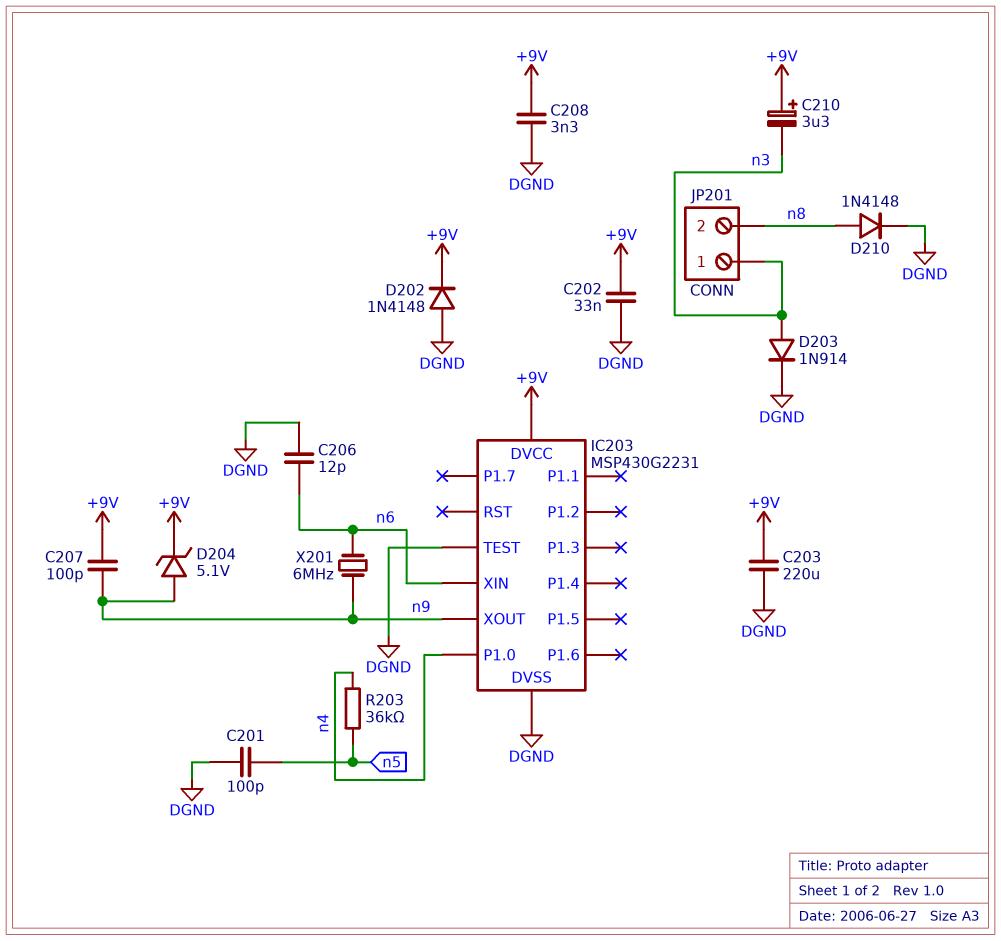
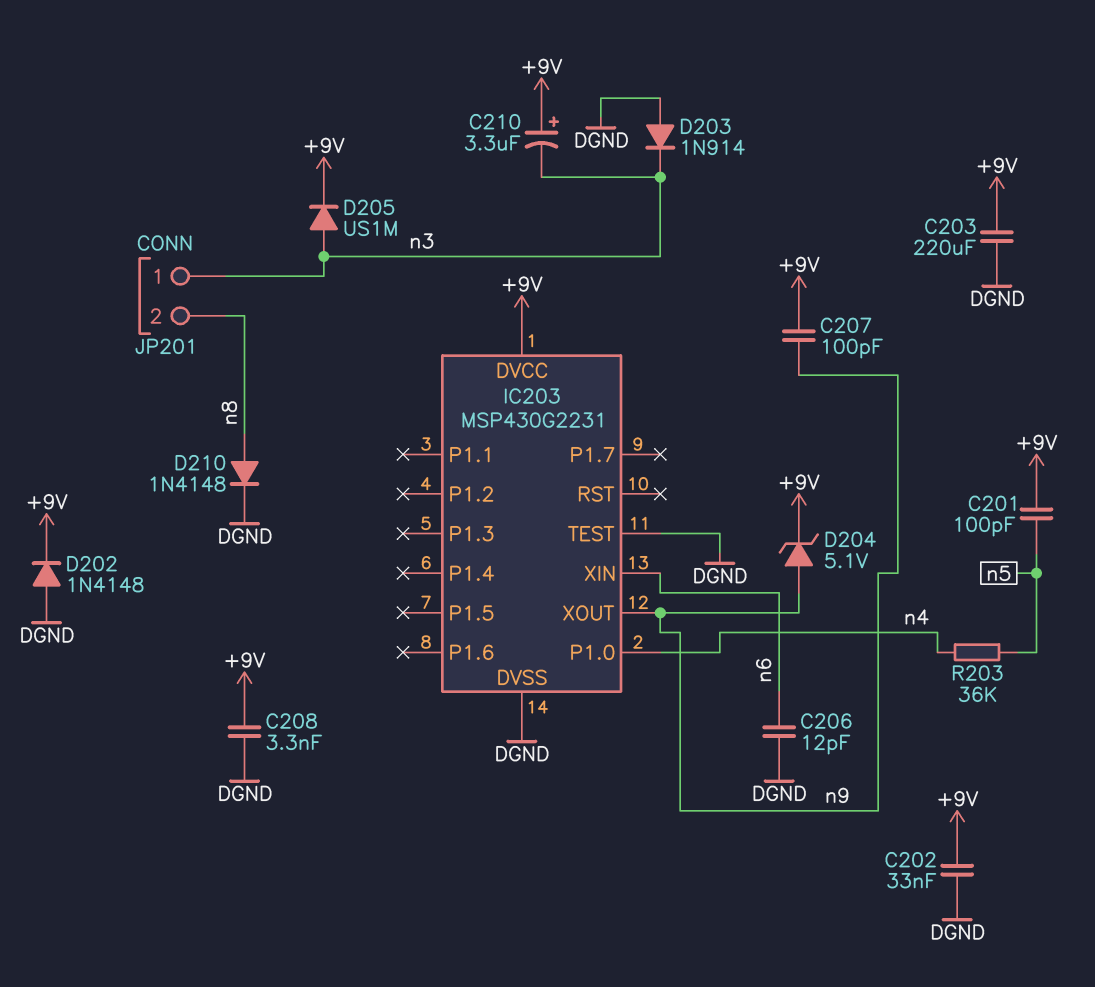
C201: 100pF (DGND, n5) -> 100pF (+9V, n5)
D203: diode 1N914 (A n3, K DGND) -> diode 1N914 (A DGND, K n3)
D205: none -> diode US1M (A n3, K +9V)
X201: 6MHz (n6, n9) -> none

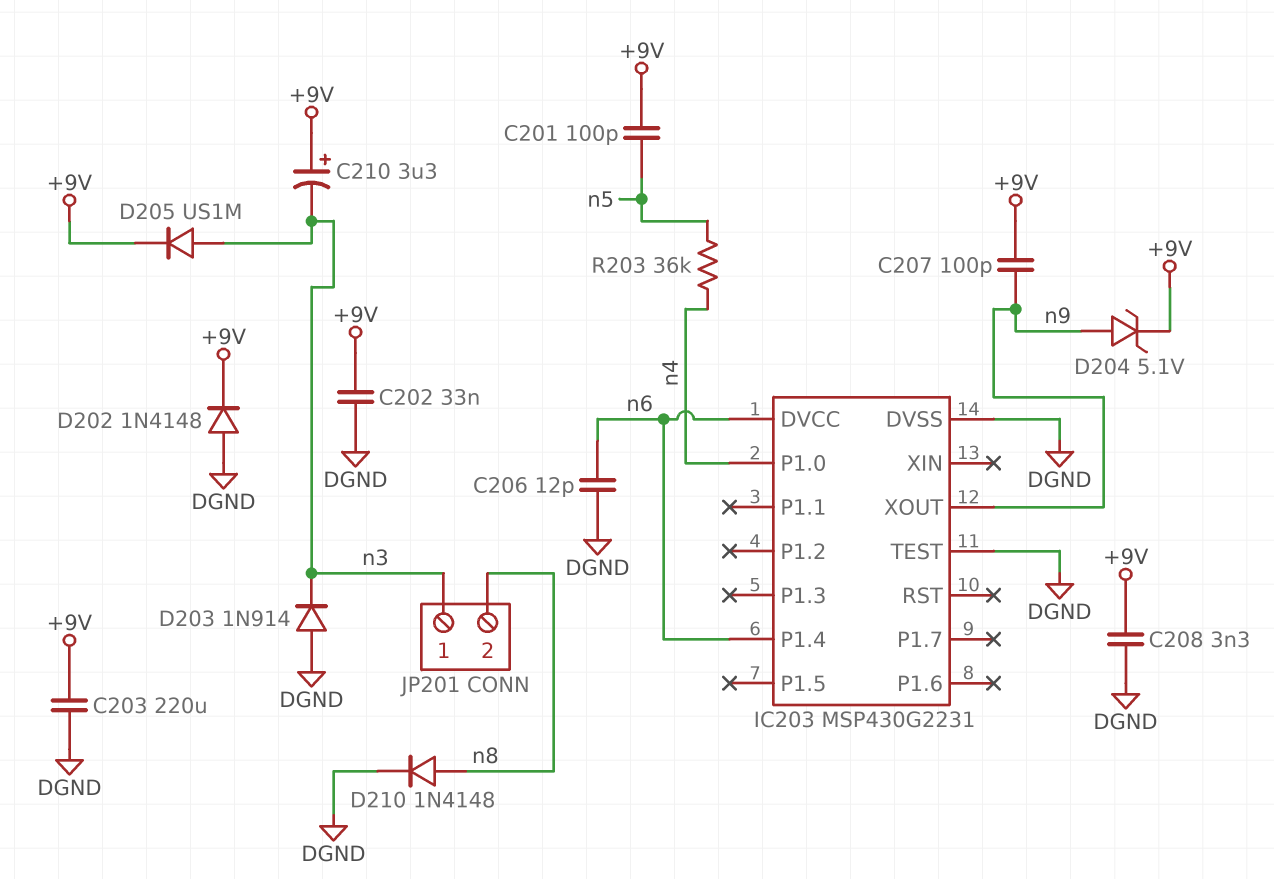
IC203 pin DVCC: +9V -> n6
IC203 pin P1.4: none -> n6
IC203 pin XIN: n6 -> none

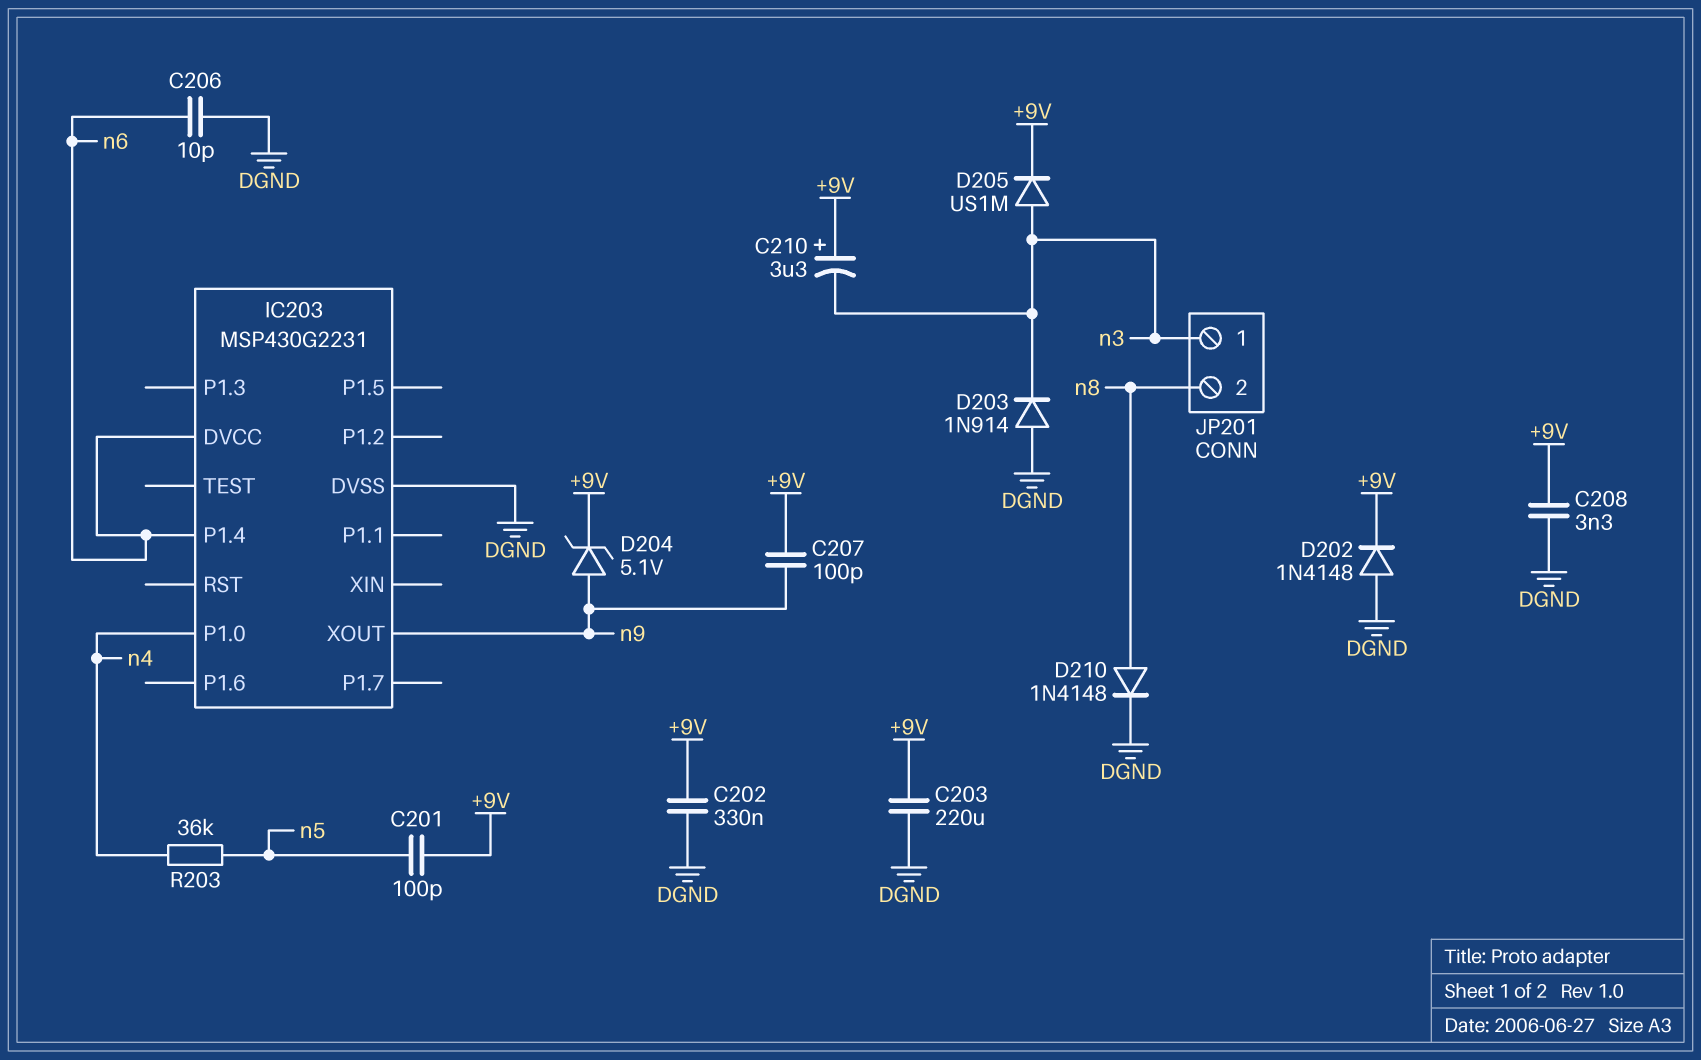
C202: 33nF (+9V, DGND) -> 330nF (+9V, DGND)
C206: 12pF (DGND, n6) -> 10pF (DGND, n6)
IC203 pin TEST: DGND -> none

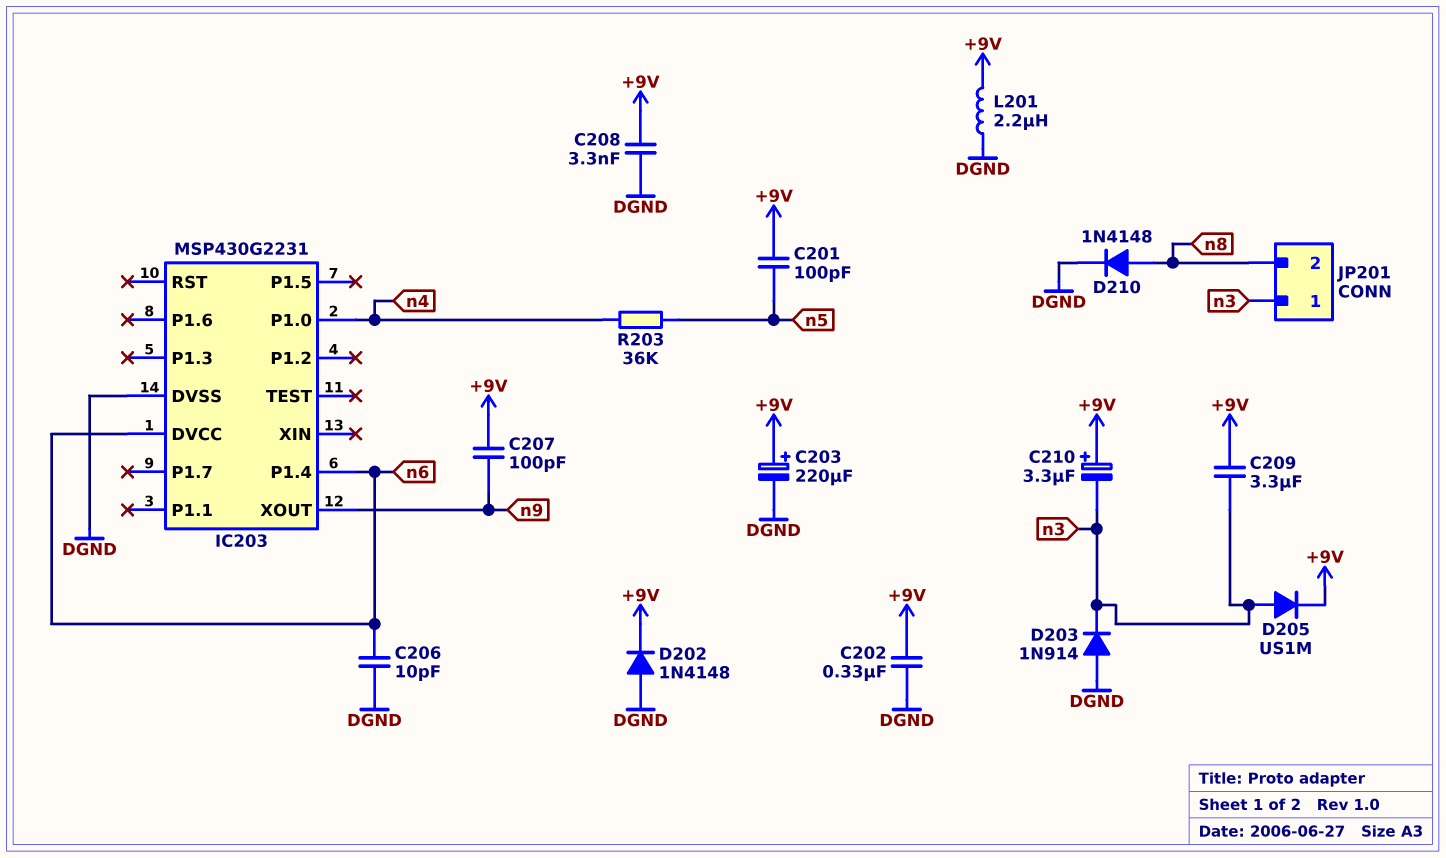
C203: 220uF (+9V, DGND) -> 220uF (plus +9V, minus DGND)
C209: none -> 3.3uF (+9V, n3)
D204: zener 5.1V (A n9, K +9V) -> none
L201: none -> 2.2uH (+9V, DGND)

